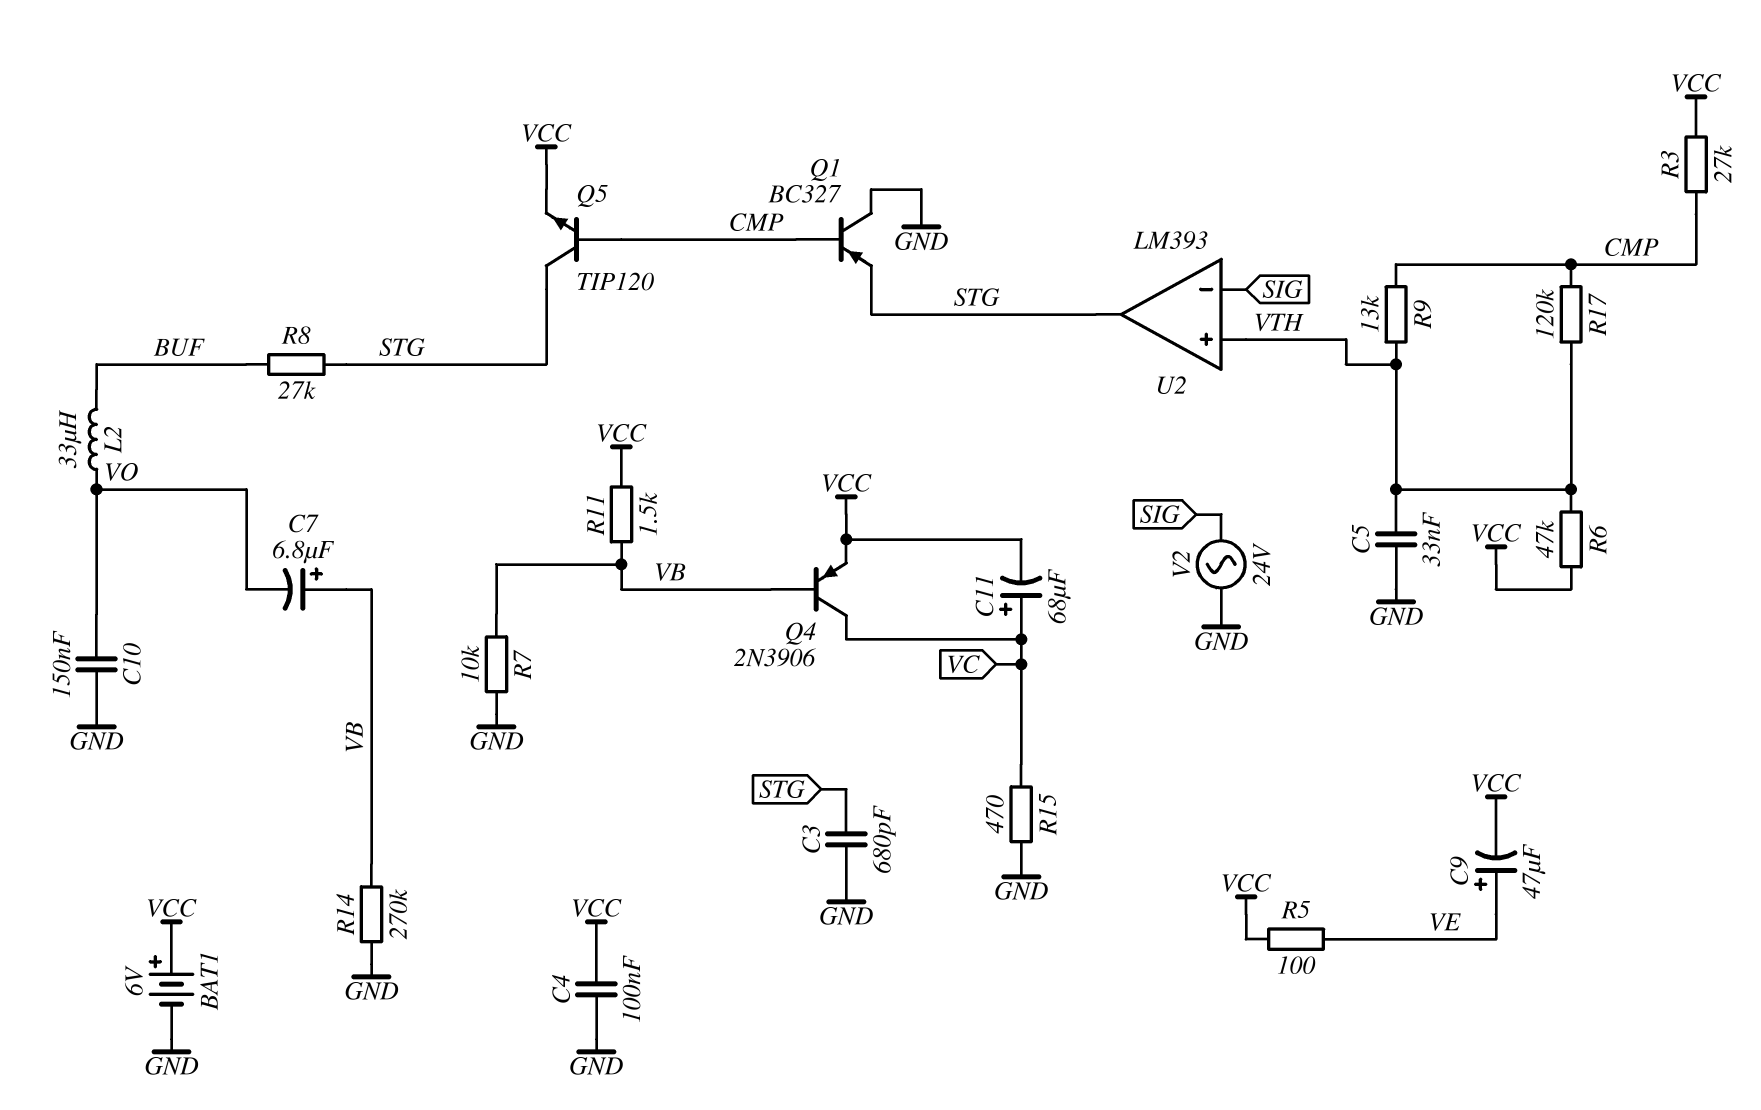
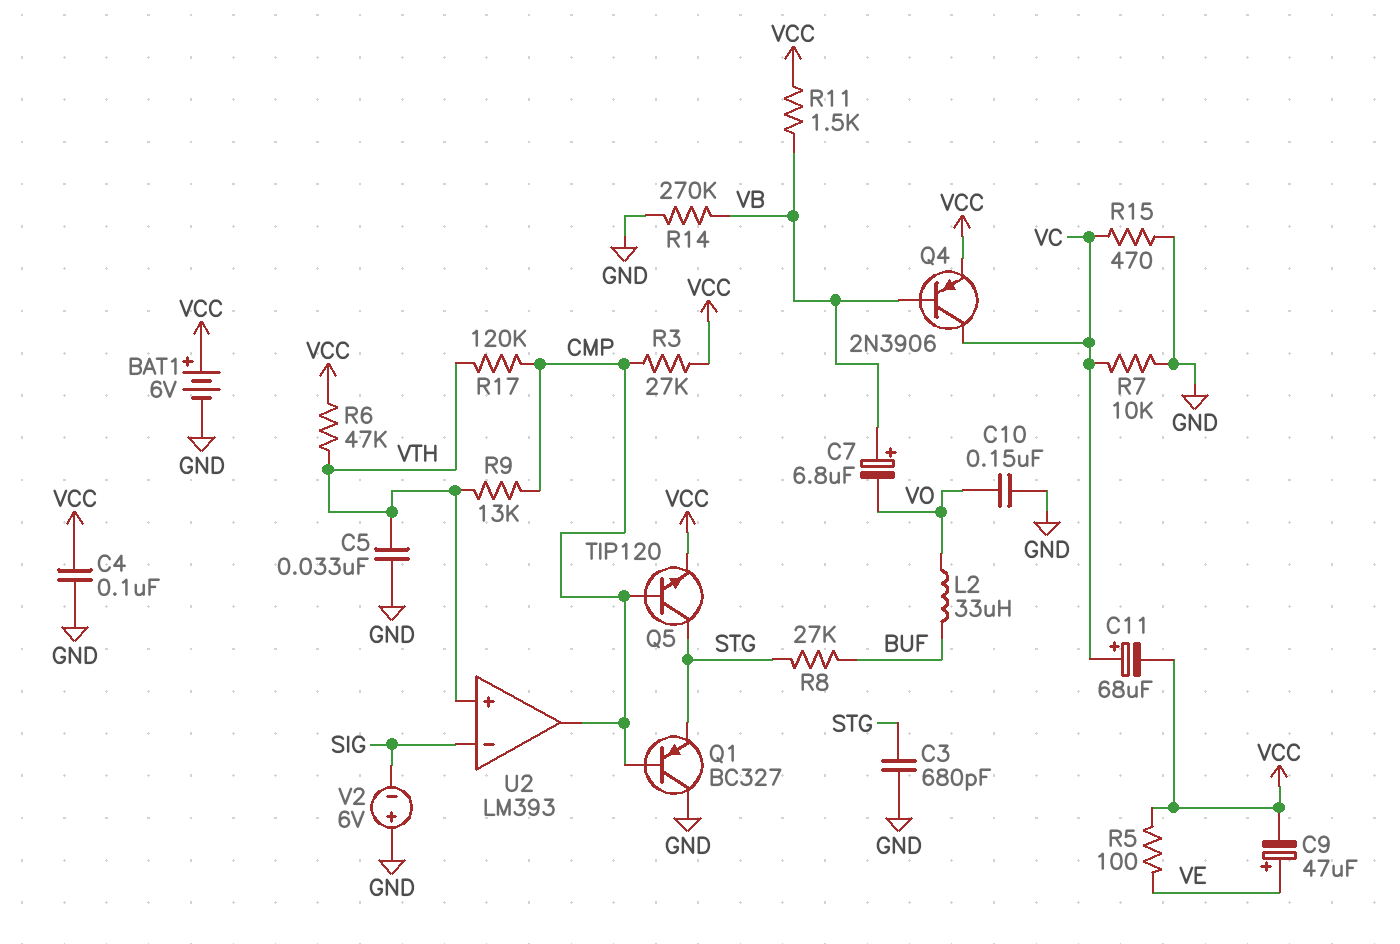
R7: 10k (GND, VB) -> 10k (GND, VC)
U2 pin out: STG -> CMP
V2: AC 24V (GND, SIG) -> 6V (plus GND, minus SIG)

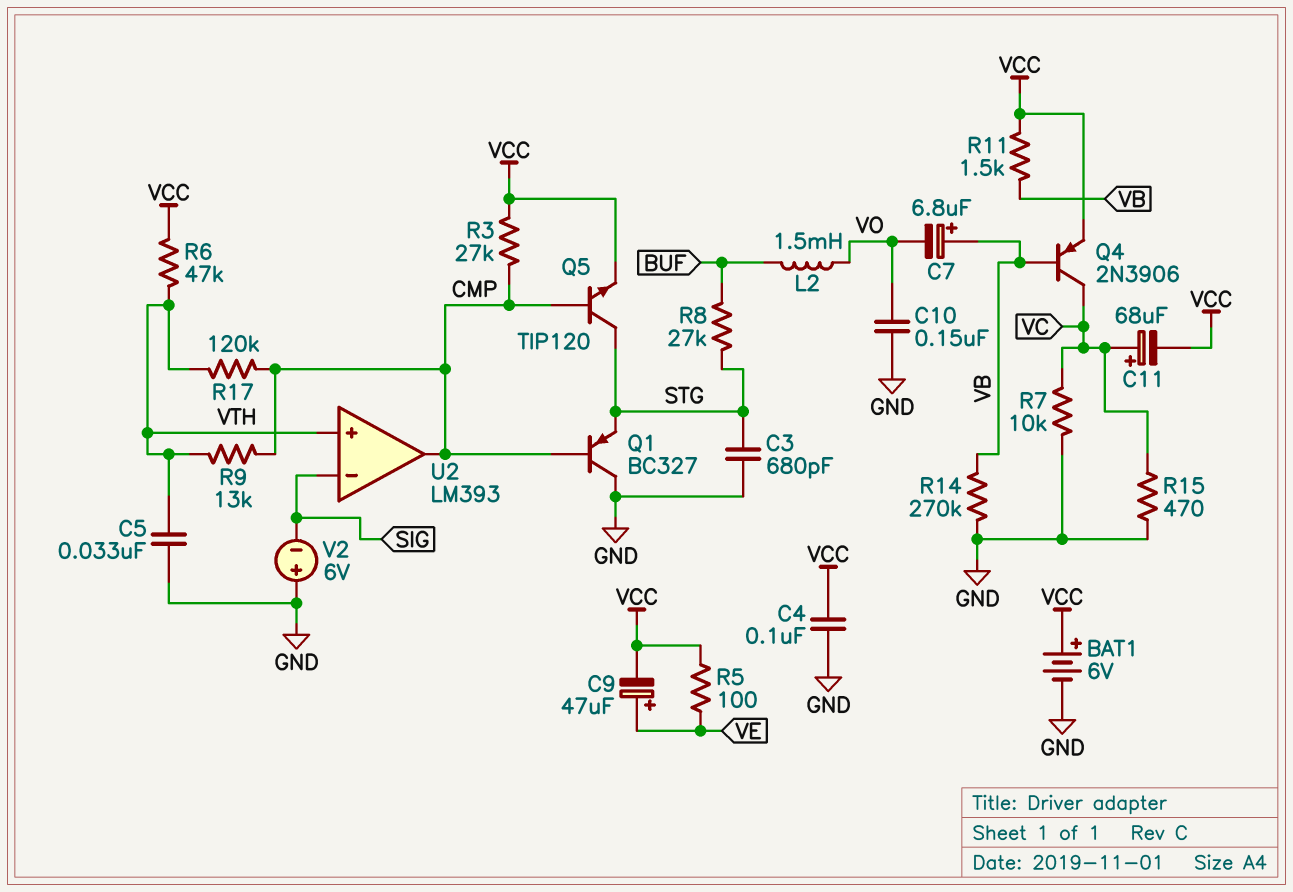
L2: 33uH (BUF, VO) -> 1.5mH (BUF, VO)

